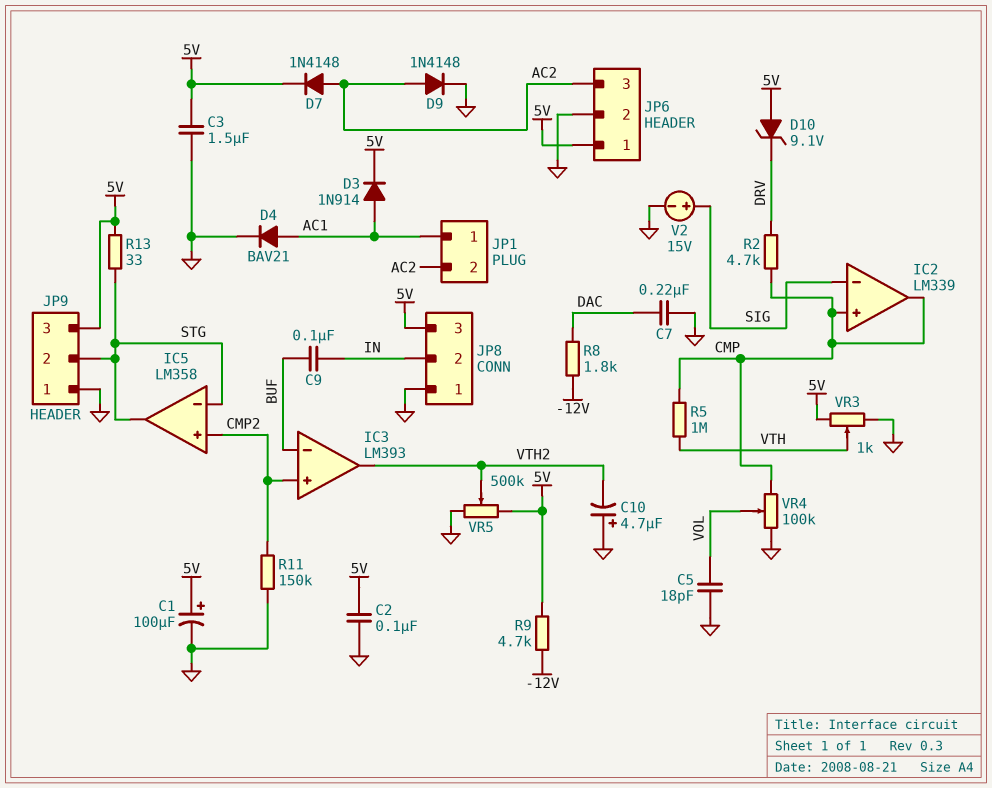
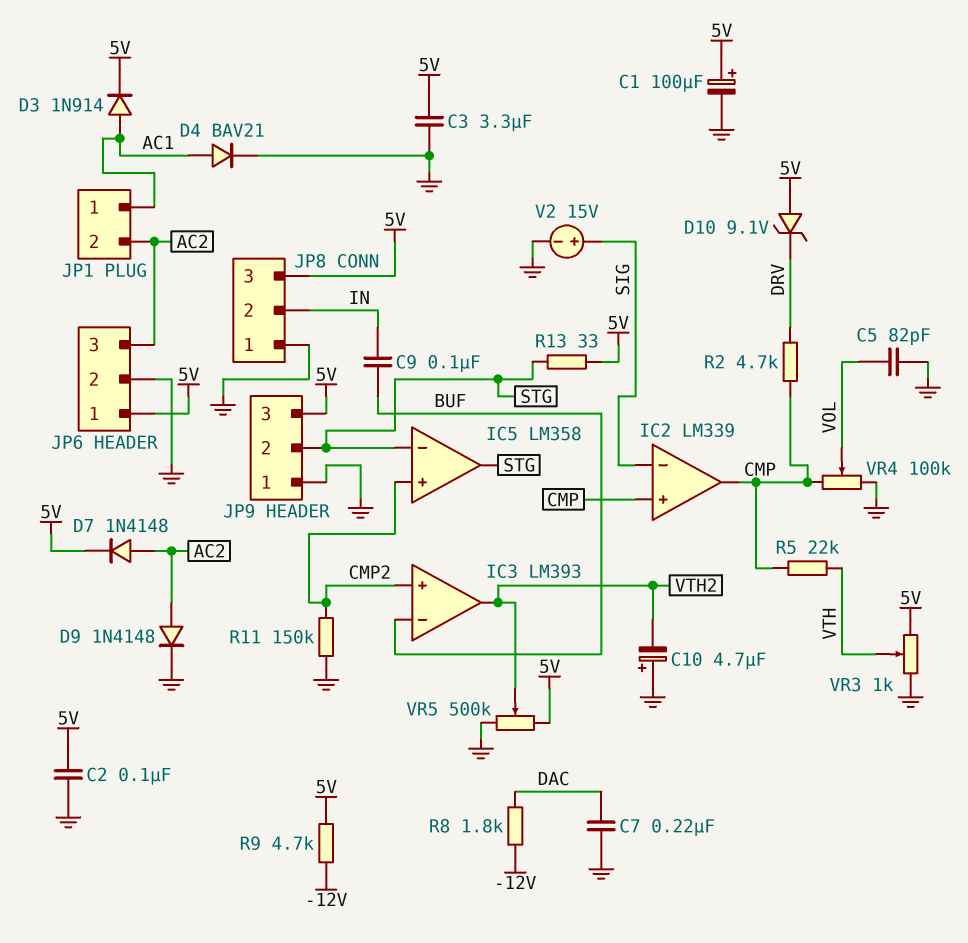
C3: 1.5uF (5V, GND) -> 3.3uF (5V, GND)
C5: 18pF (GND, VOL) -> 82pF (GND, VOL)
R5: 1M (CMP, VTH) -> 22k (CMP, VTH)

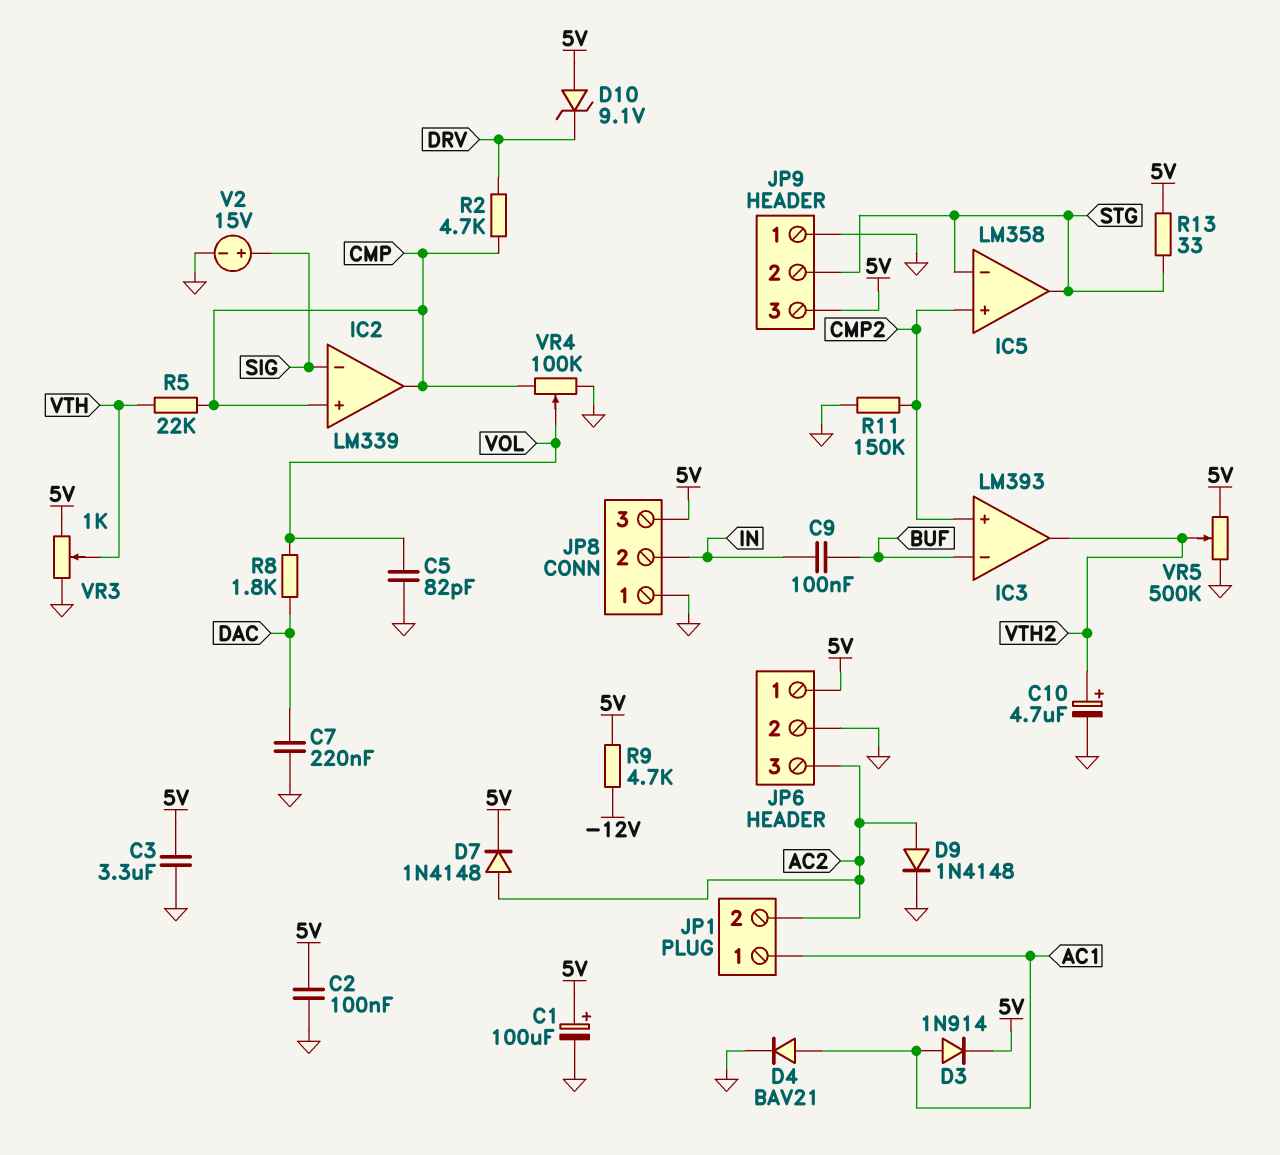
C10: 4.7uF (plus GND, minus VTH2) -> 4.7uF (plus VTH2, minus GND)
R8: 1.8k (-12V, DAC) -> 1.8k (DAC, VOL)

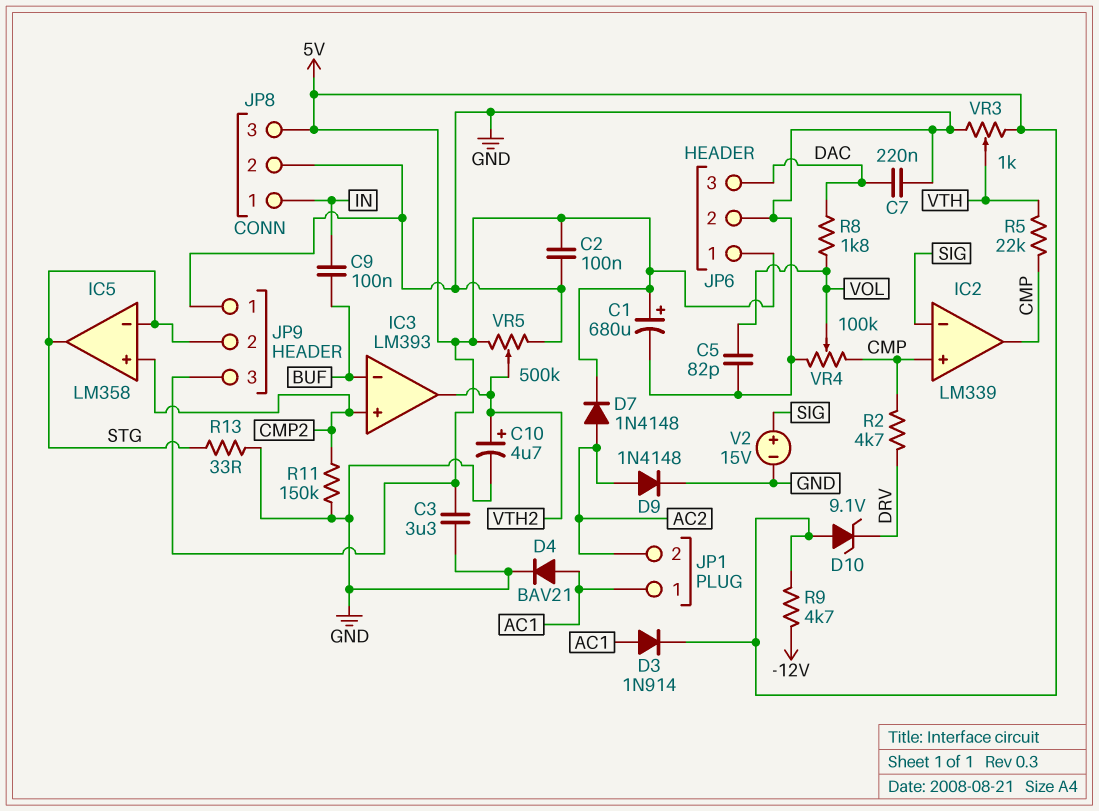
C1: 100uF (plus 5V, minus GND) -> 680uF (plus 5V, minus GND)
JP6 pin 3: AC2 -> DAC
JP8 pin 1: GND -> IN
JP8 pin 2: IN -> GND
R13: 33 (5V, STG) -> 33 (GND, STG)

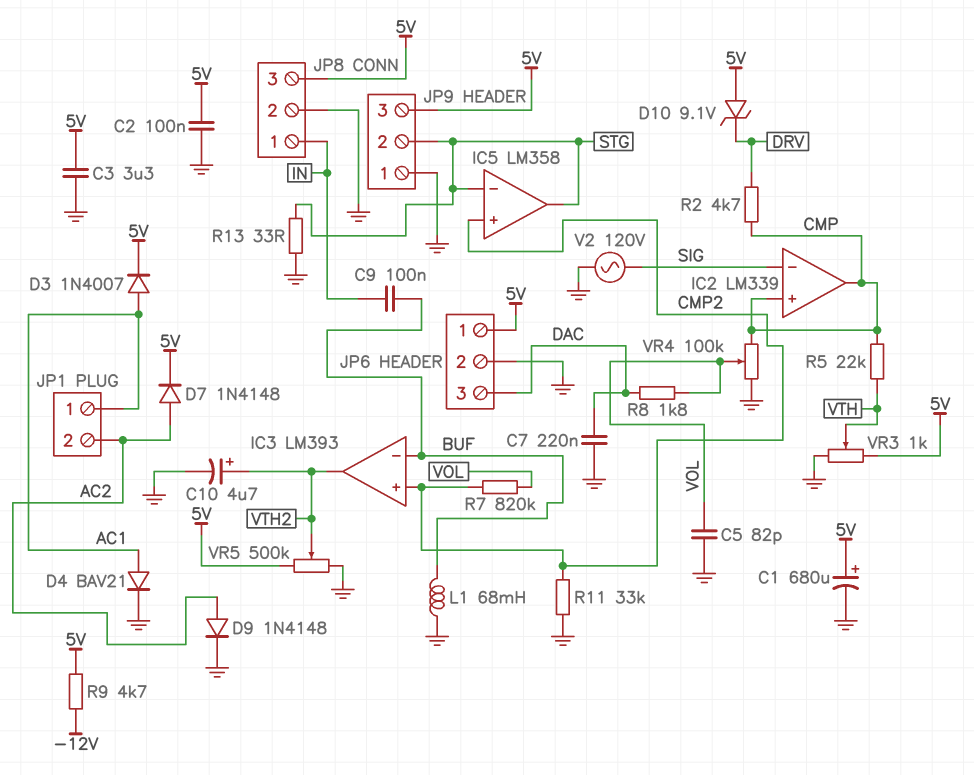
D3: diode 1N914 (A AC1, K 5V) -> diode 1N4007 (A AC1, K 5V)
L1: none -> 68mH (BUF, GND)
R7: none -> 820k (CMP2, VOL)
R11: 150k (CMP2, GND) -> 33k (CMP2, GND)
V2: 15V (plus SIG, minus GND) -> AC 120V (GND, SIG)

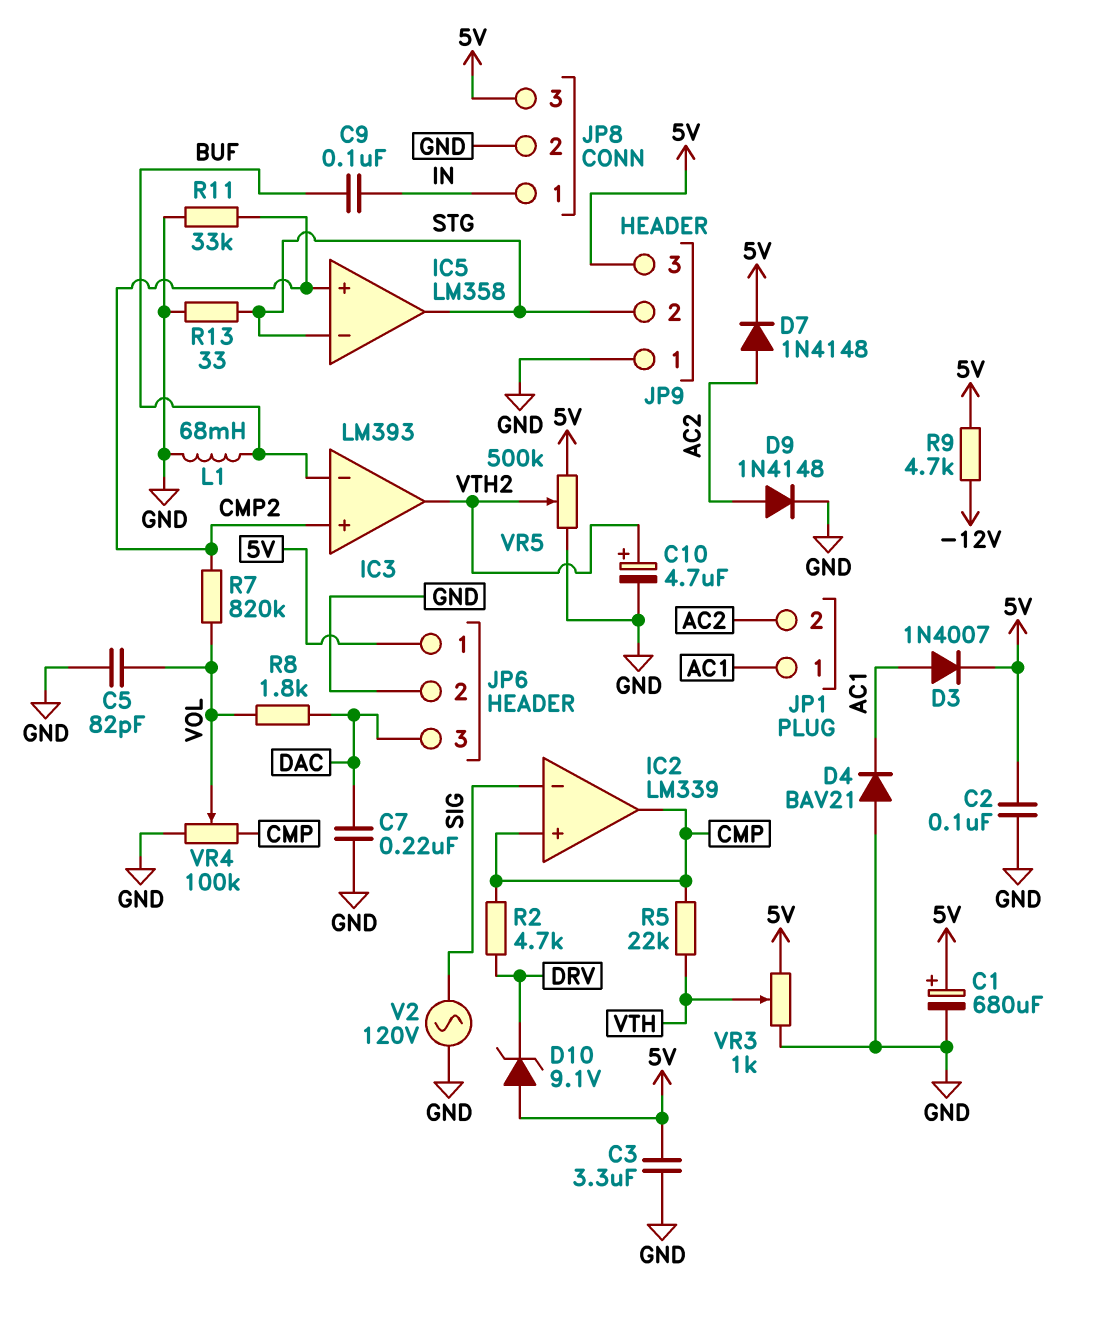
D4: diode BAV21 (A AC1, K GND) -> diode BAV21 (A GND, K AC1)

